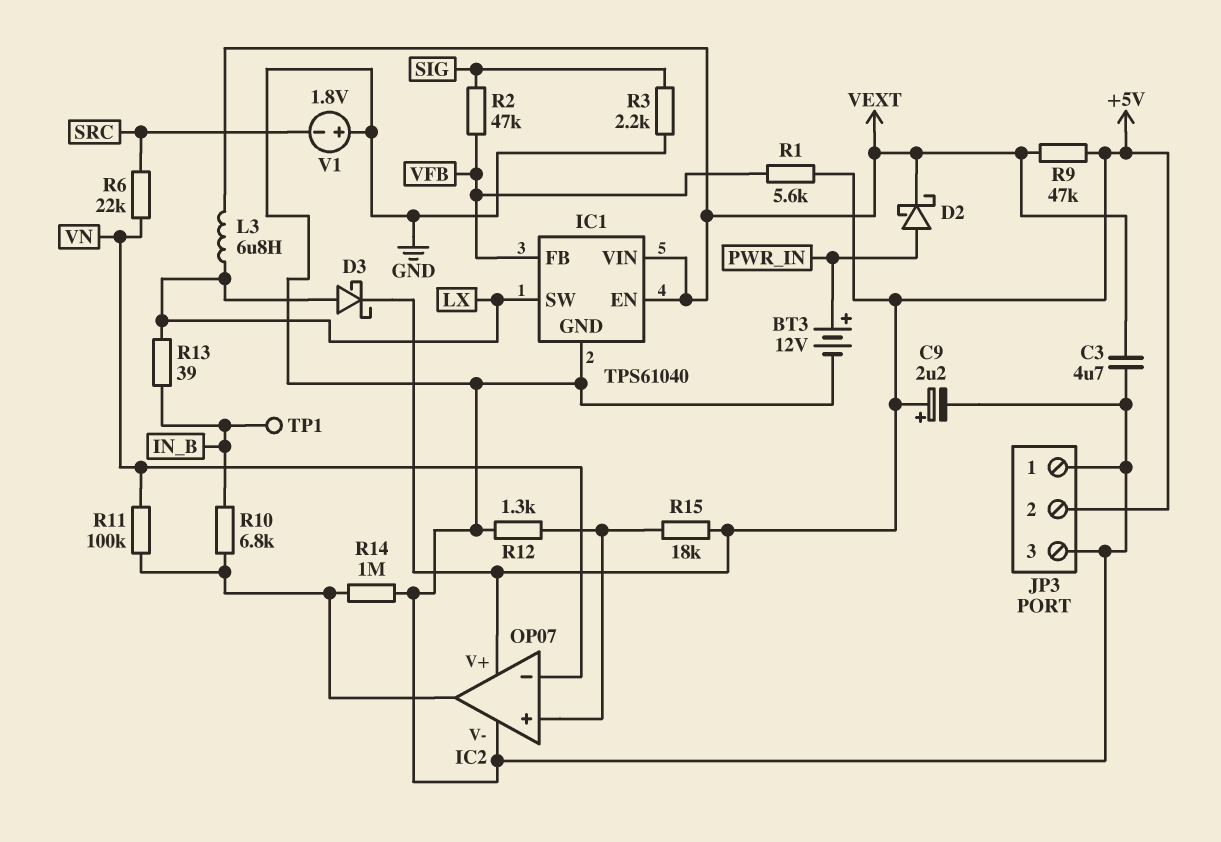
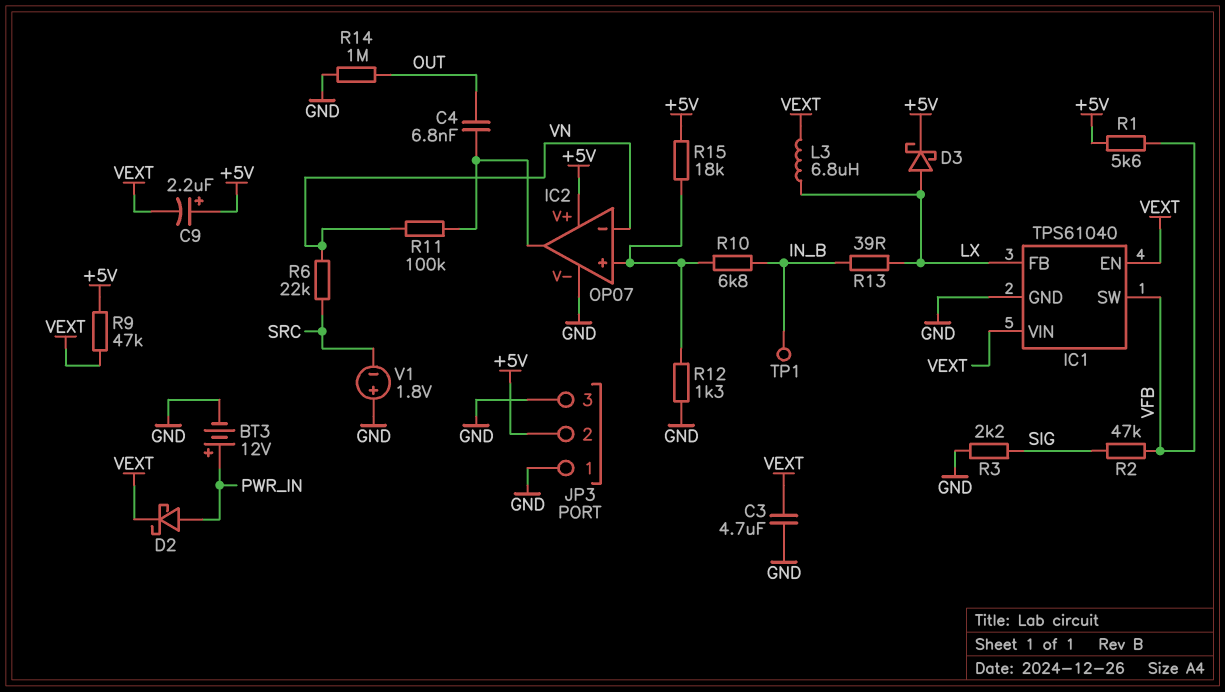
C4: none -> 6.8nF (IC2/out, OUT)
C9: 2.2uF (plus +5V, minus GND) -> 2.2uF (plus +5V, minus VEXT)
IC1 pin FB: VFB -> LX
IC1 pin SW: LX -> VFB
R10: 6.8k (IC2/out, IN_B) -> 6.8k (IC2/in+, IN_B)
R14: 1M (GND, IC2/out) -> 1M (GND, OUT)

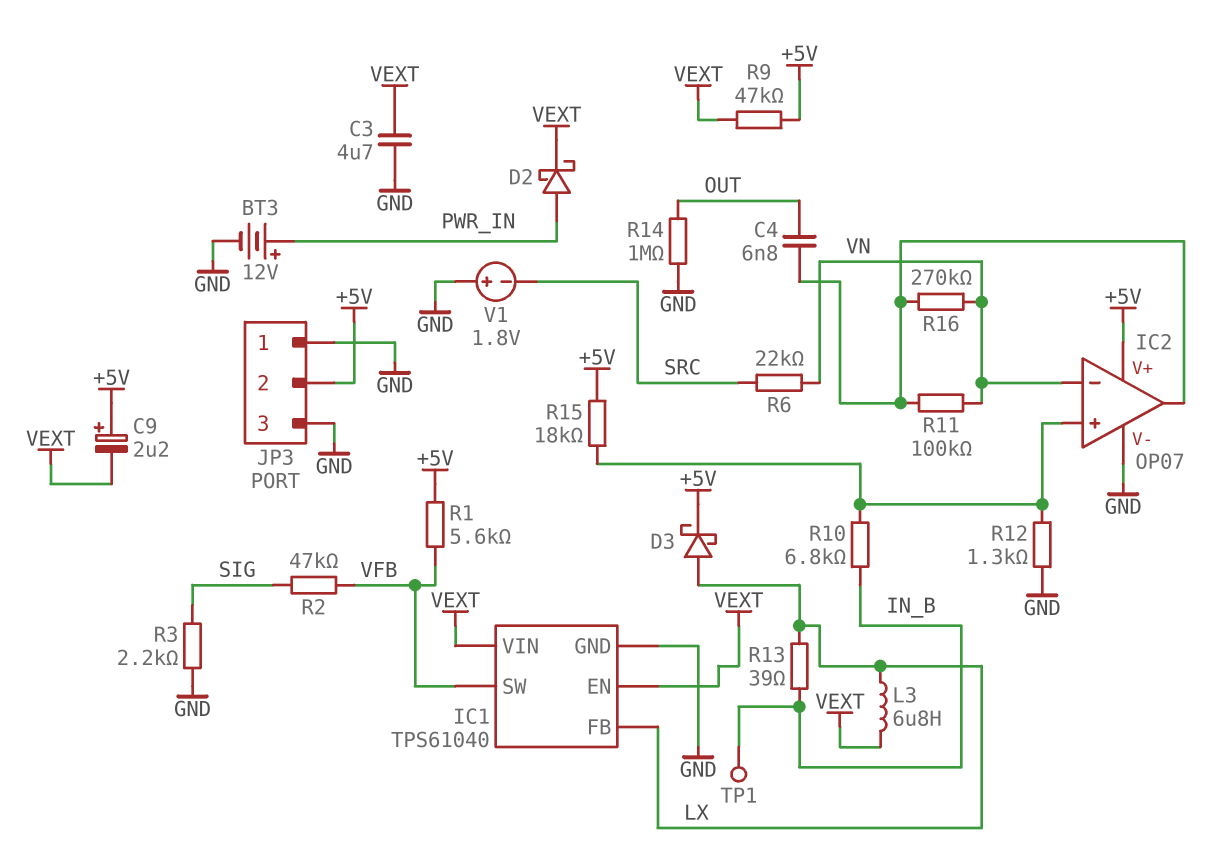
R16: none -> 270k (IC2/out, VN)

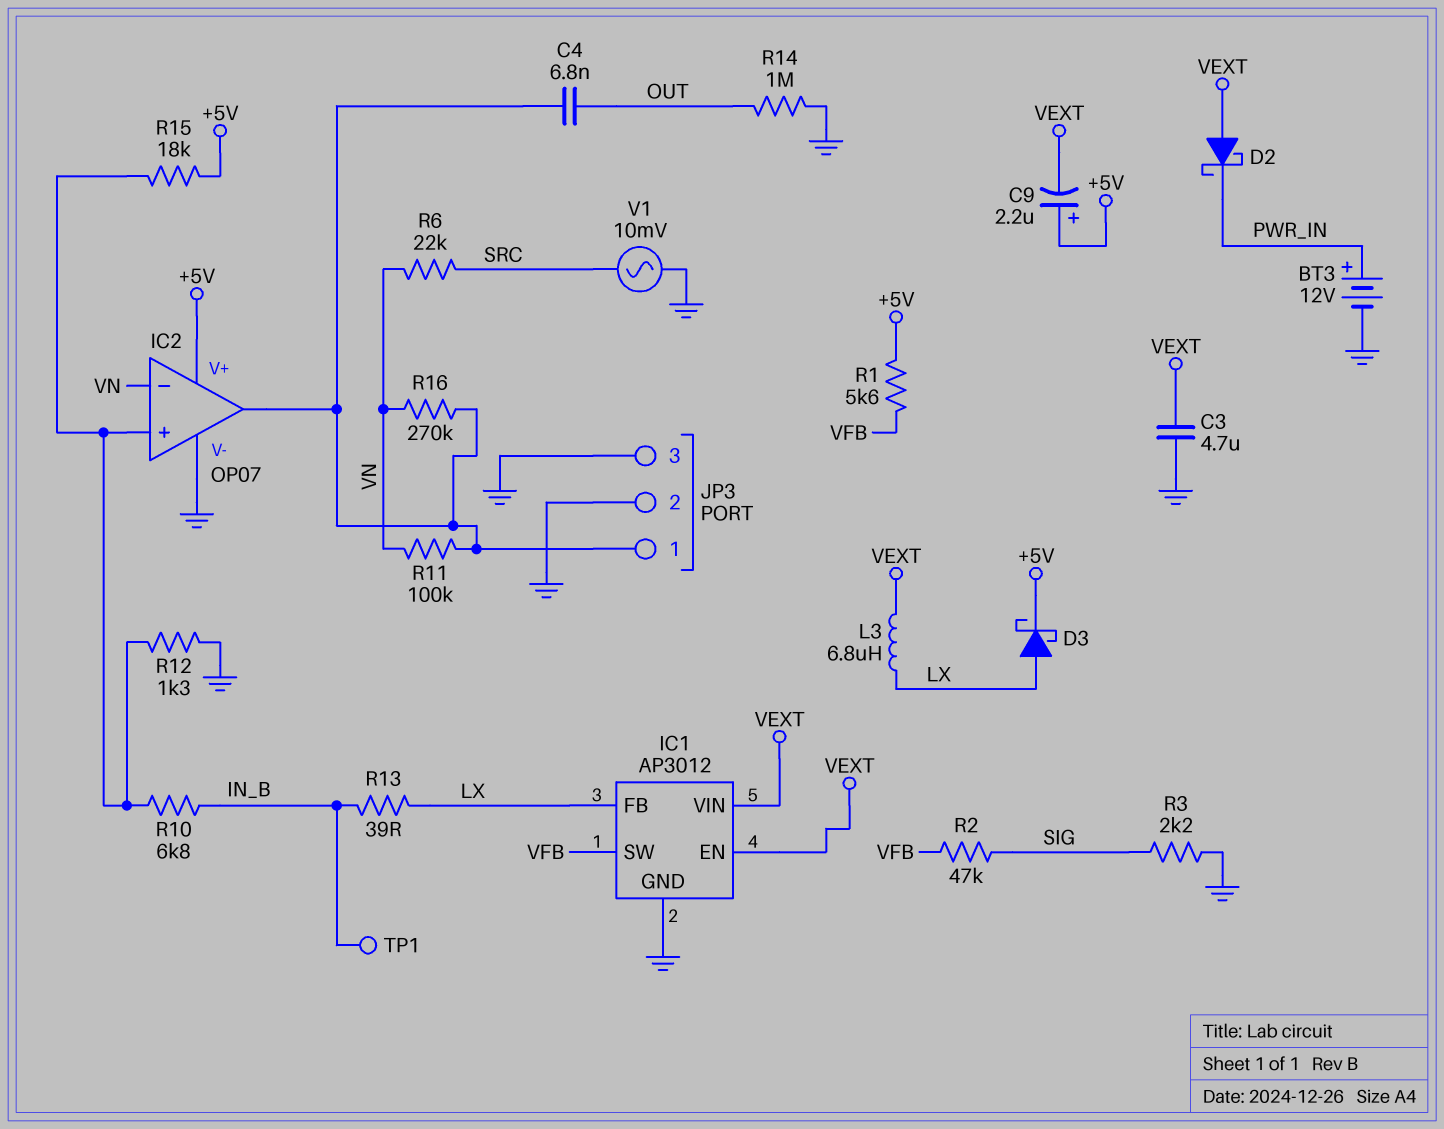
D2: schottky (A PWR_IN, K VEXT) -> schottky (A VEXT, K PWR_IN)
IC1: TPS61040 -> AP3012
JP3 pin 1: GND -> IC2/out
JP3 pin 2: +5V -> GND
R9: 47k (+5V, VEXT) -> none
V1: 1.8V (plus GND, minus SRC) -> AC 10mV (GND, SRC)

